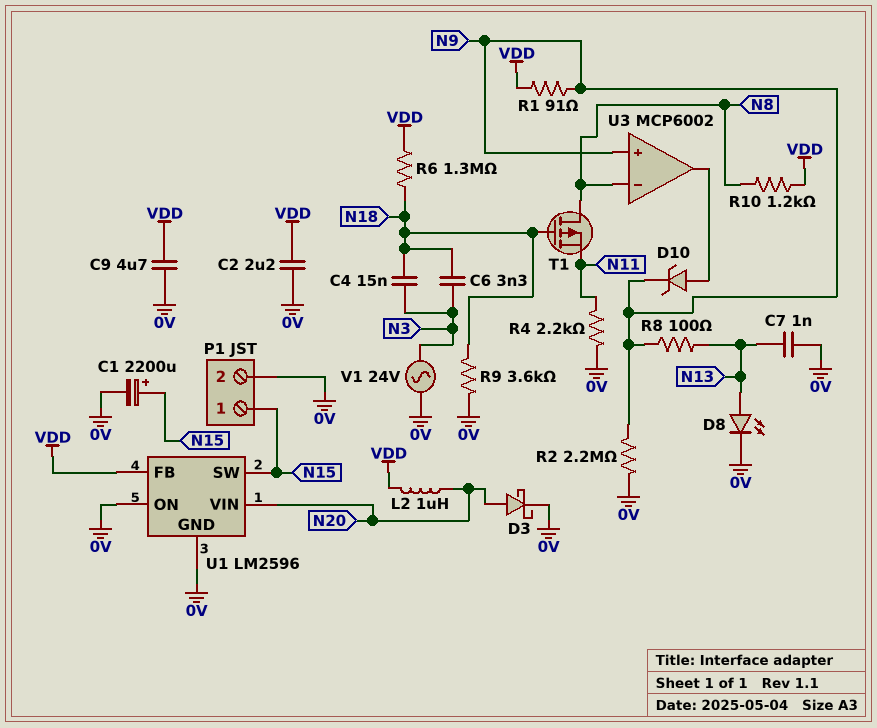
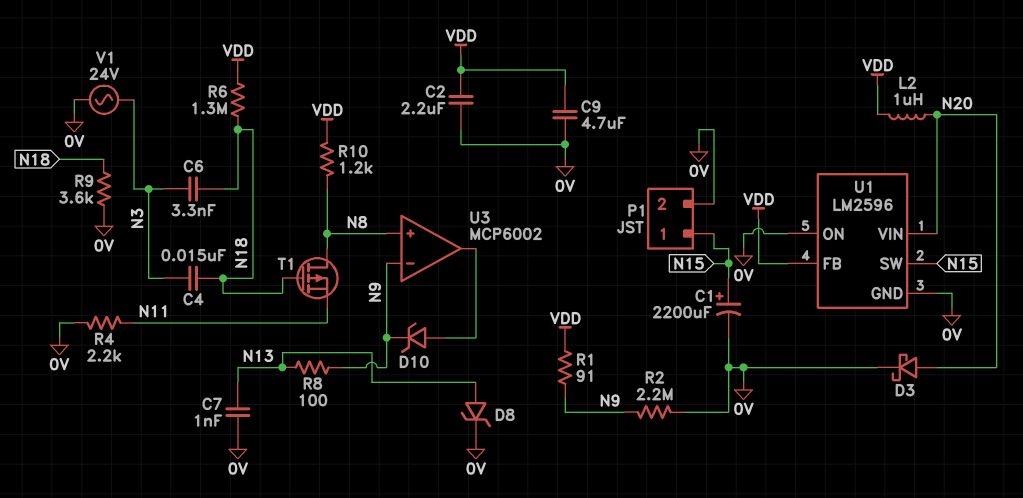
D8: LED (A N13, K 0V) -> zener (A N13, K 0V)
U3 pin in+: N9 -> N8
U3 pin in-: N8 -> N9

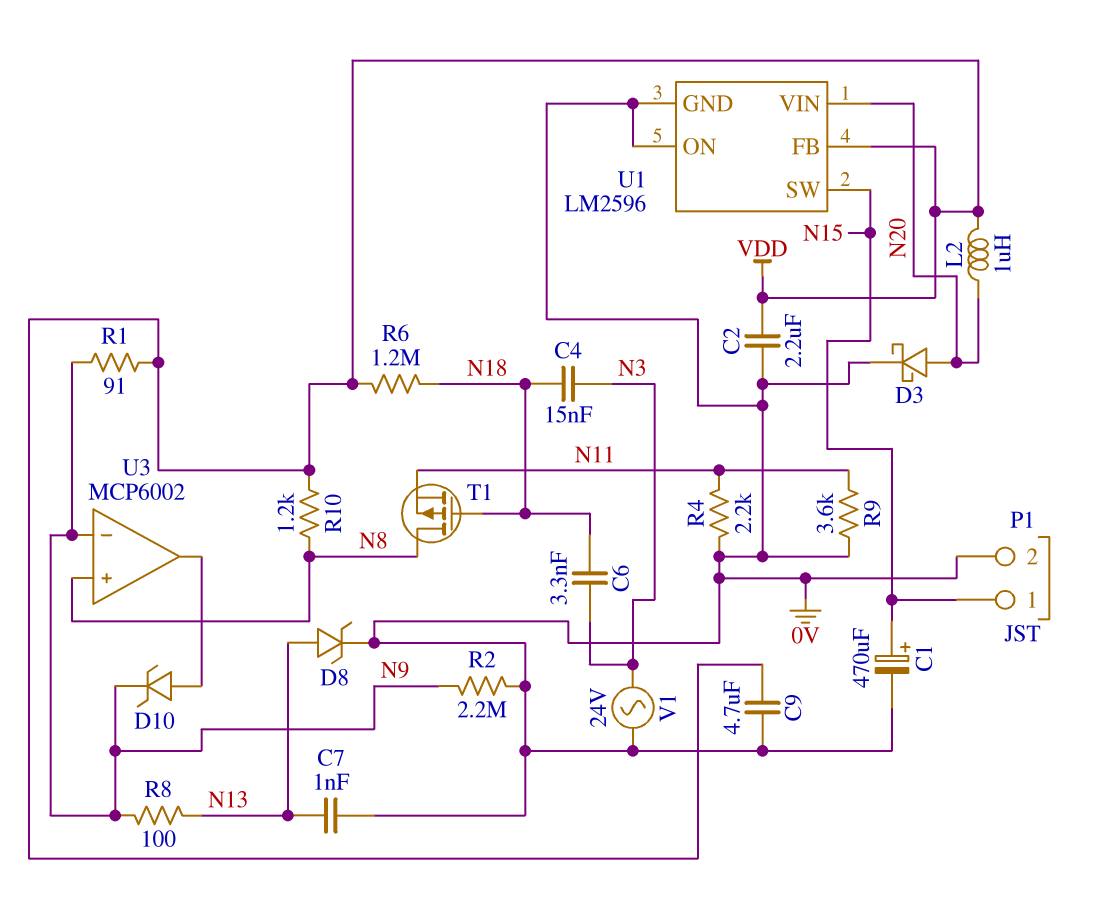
C1: 2200uF (plus N15, minus 0V) -> 470uF (plus N15, minus 0V)
R6: 1.3M (N18, VDD) -> 1.2M (N18, VDD)
R9: 3.6k (0V, N18) -> 3.6k (0V, N11)

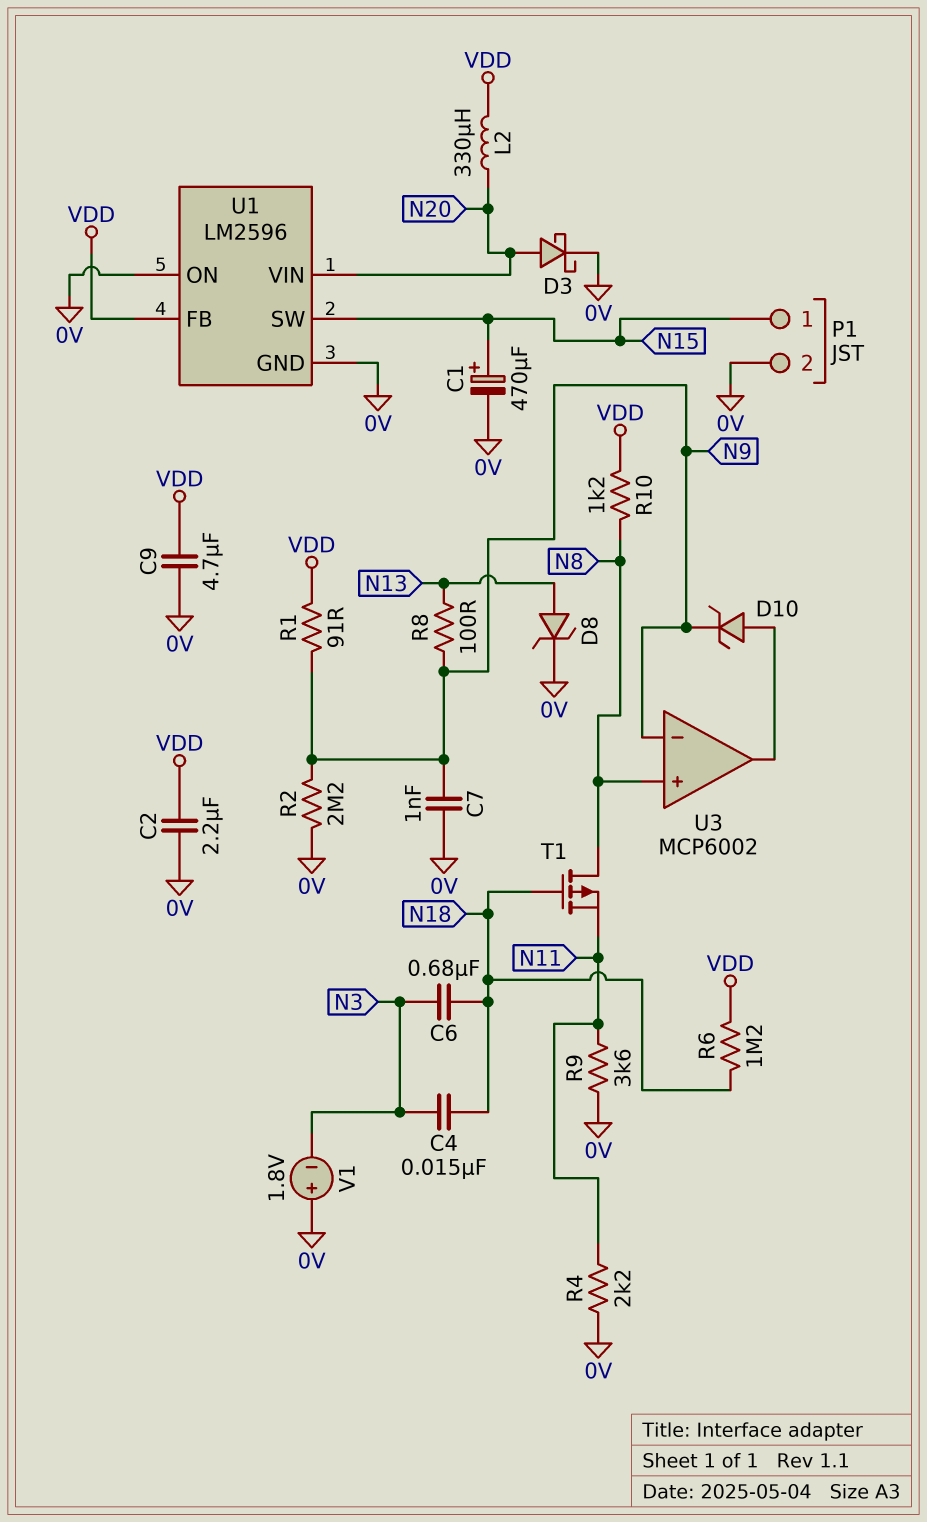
C6: 3.3nF (N3, N18) -> 680nF (N3, N18)
C7: 1nF (0V, N13) -> 1nF (0V, N9)
L2: 1uH (N20, VDD) -> 330uH (N20, VDD)
V1: AC 24V (0V, N3) -> 1.8V (plus 0V, minus N3)

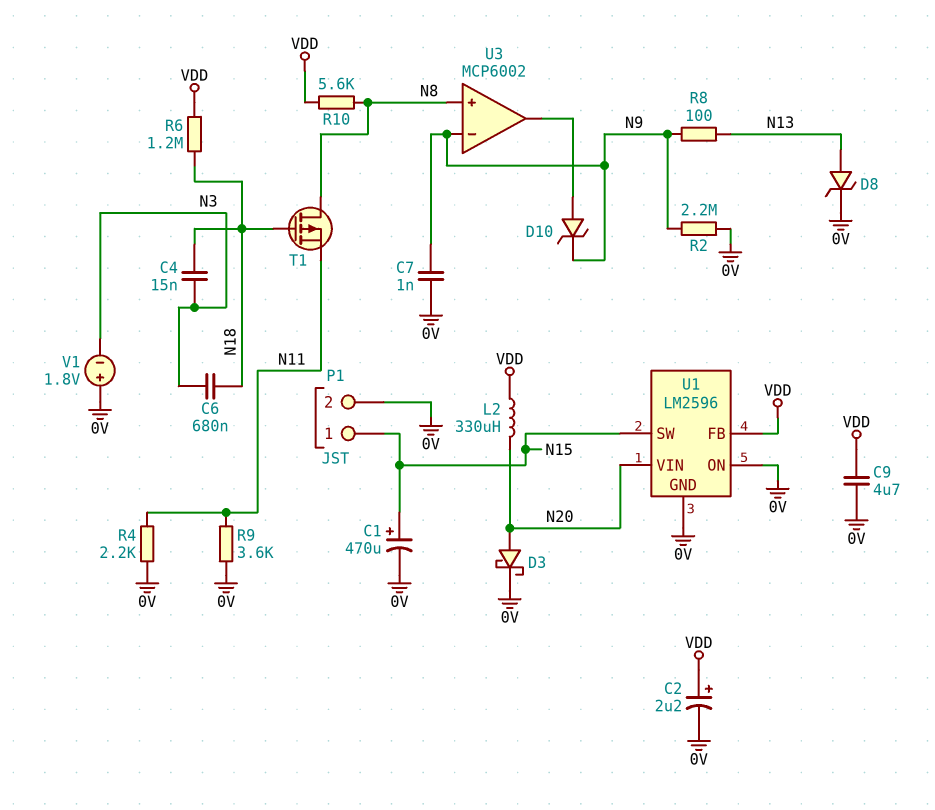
C2: 2.2uF (0V, VDD) -> 2.2uF (plus VDD, minus 0V)
R1: 91 (N9, VDD) -> none
R10: 1.2k (N8, VDD) -> 5.6k (N8, VDD)

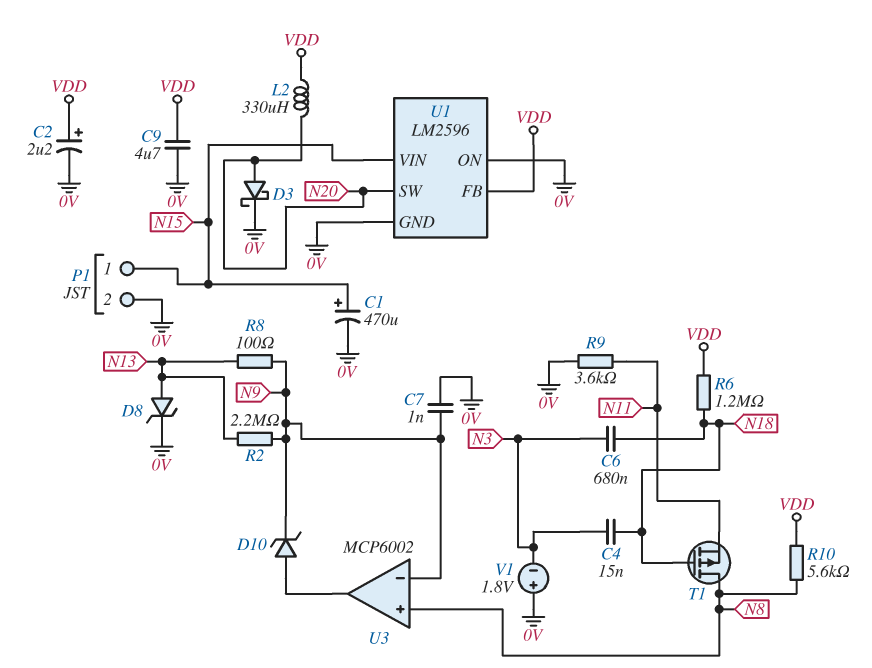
R2: 2.2M (0V, N9) -> 2.2M (N9, N13)
R4: 2.2k (0V, N11) -> none
U1 pin SW: N15 -> N20
U1 pin VIN: N20 -> N15

